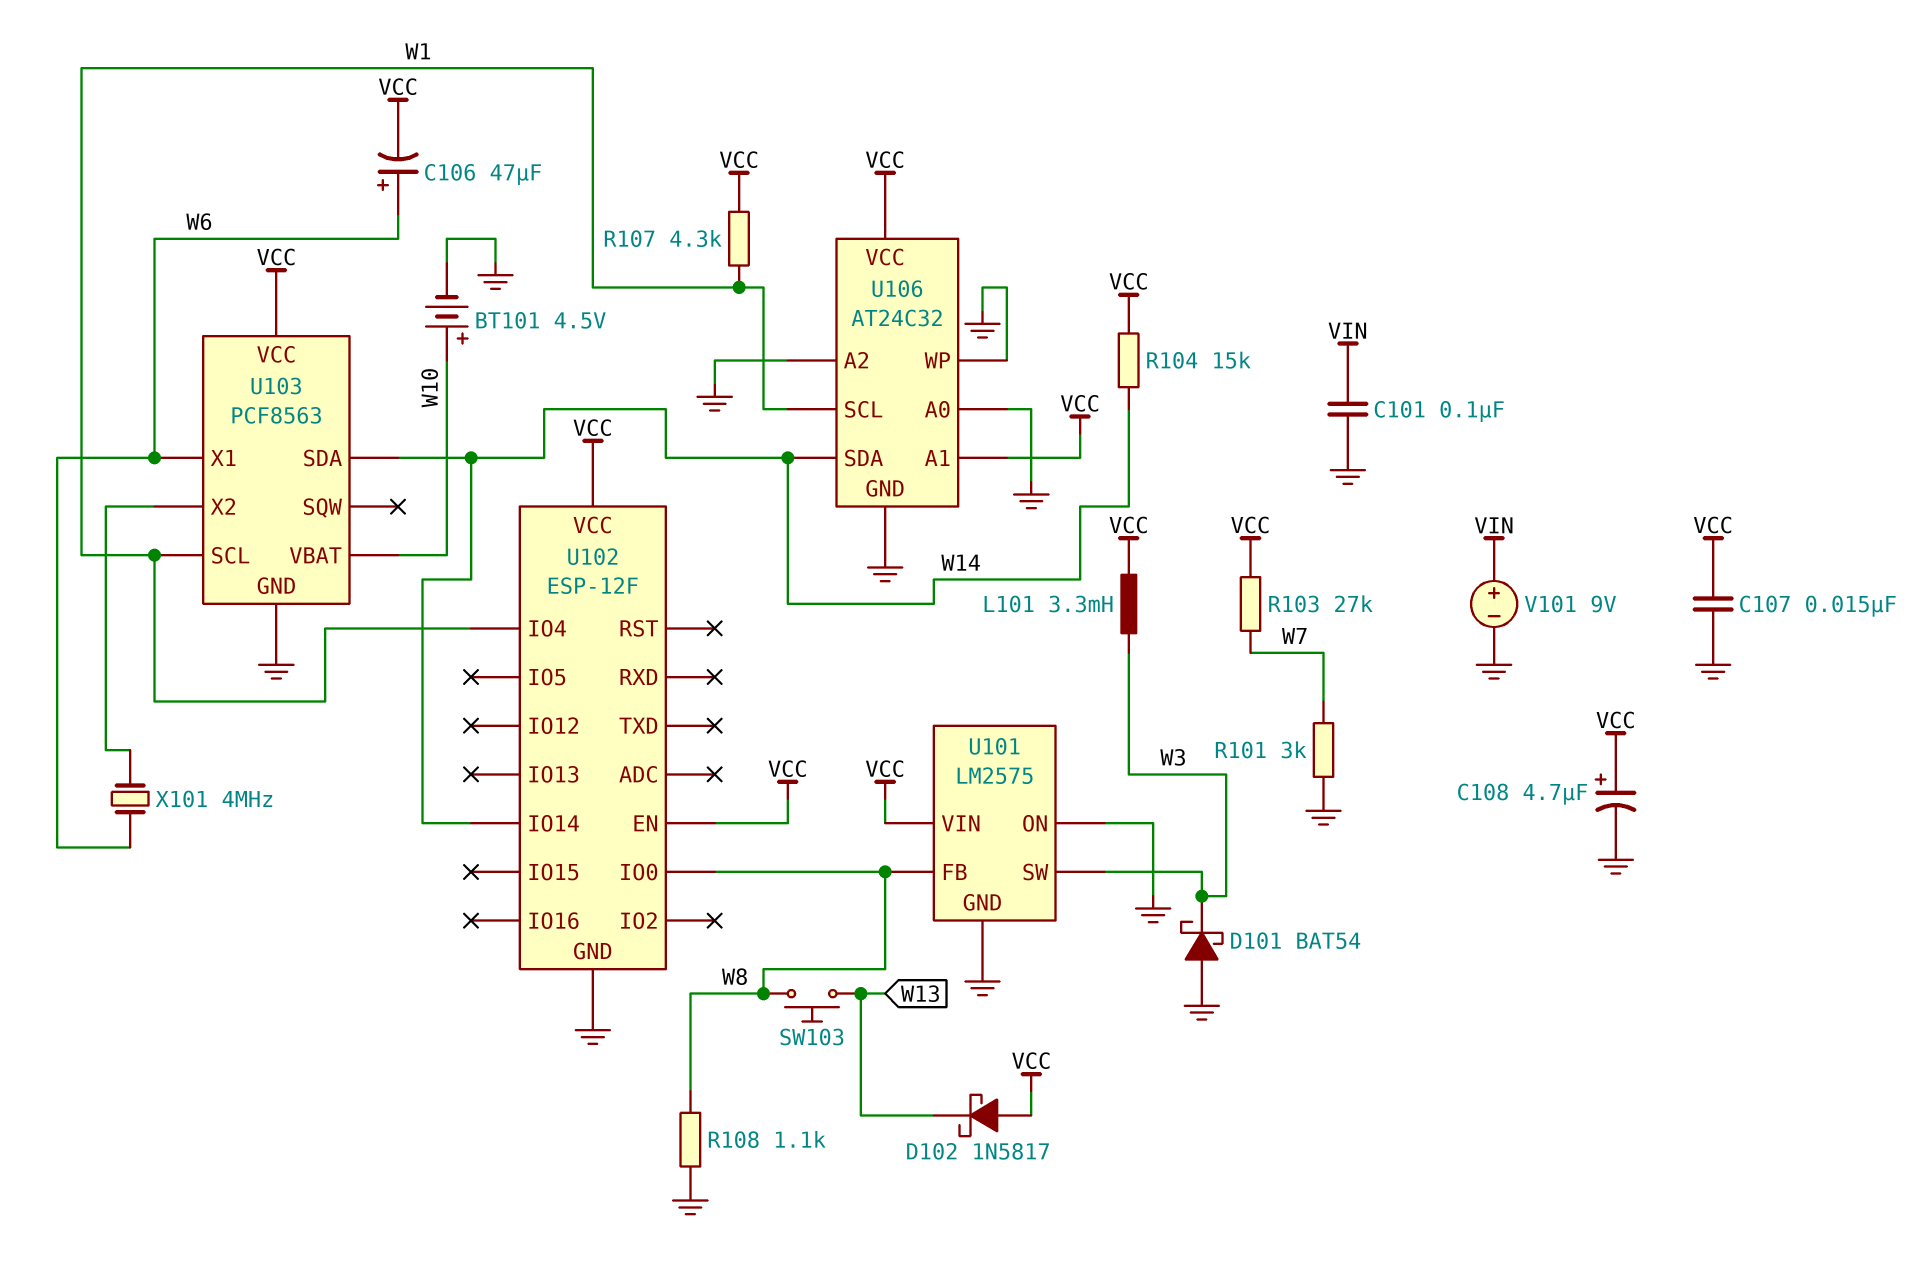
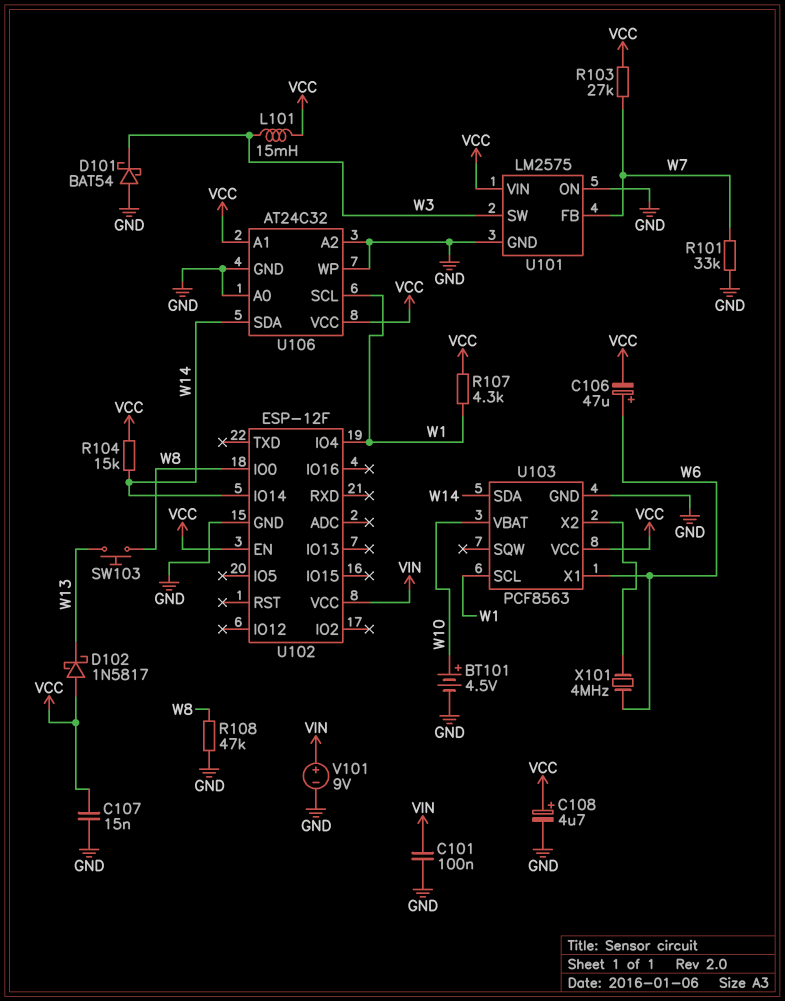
L101: 3.3mH (VCC, W3) -> 15mH (VCC, W3)
R101: 3k (GND, W7) -> 33k (GND, W7)
R108: 1.1k (GND, W8) -> 47k (GND, W8)
U101 pin FB: W8 -> W7
U102 pin VCC: VCC -> VIN

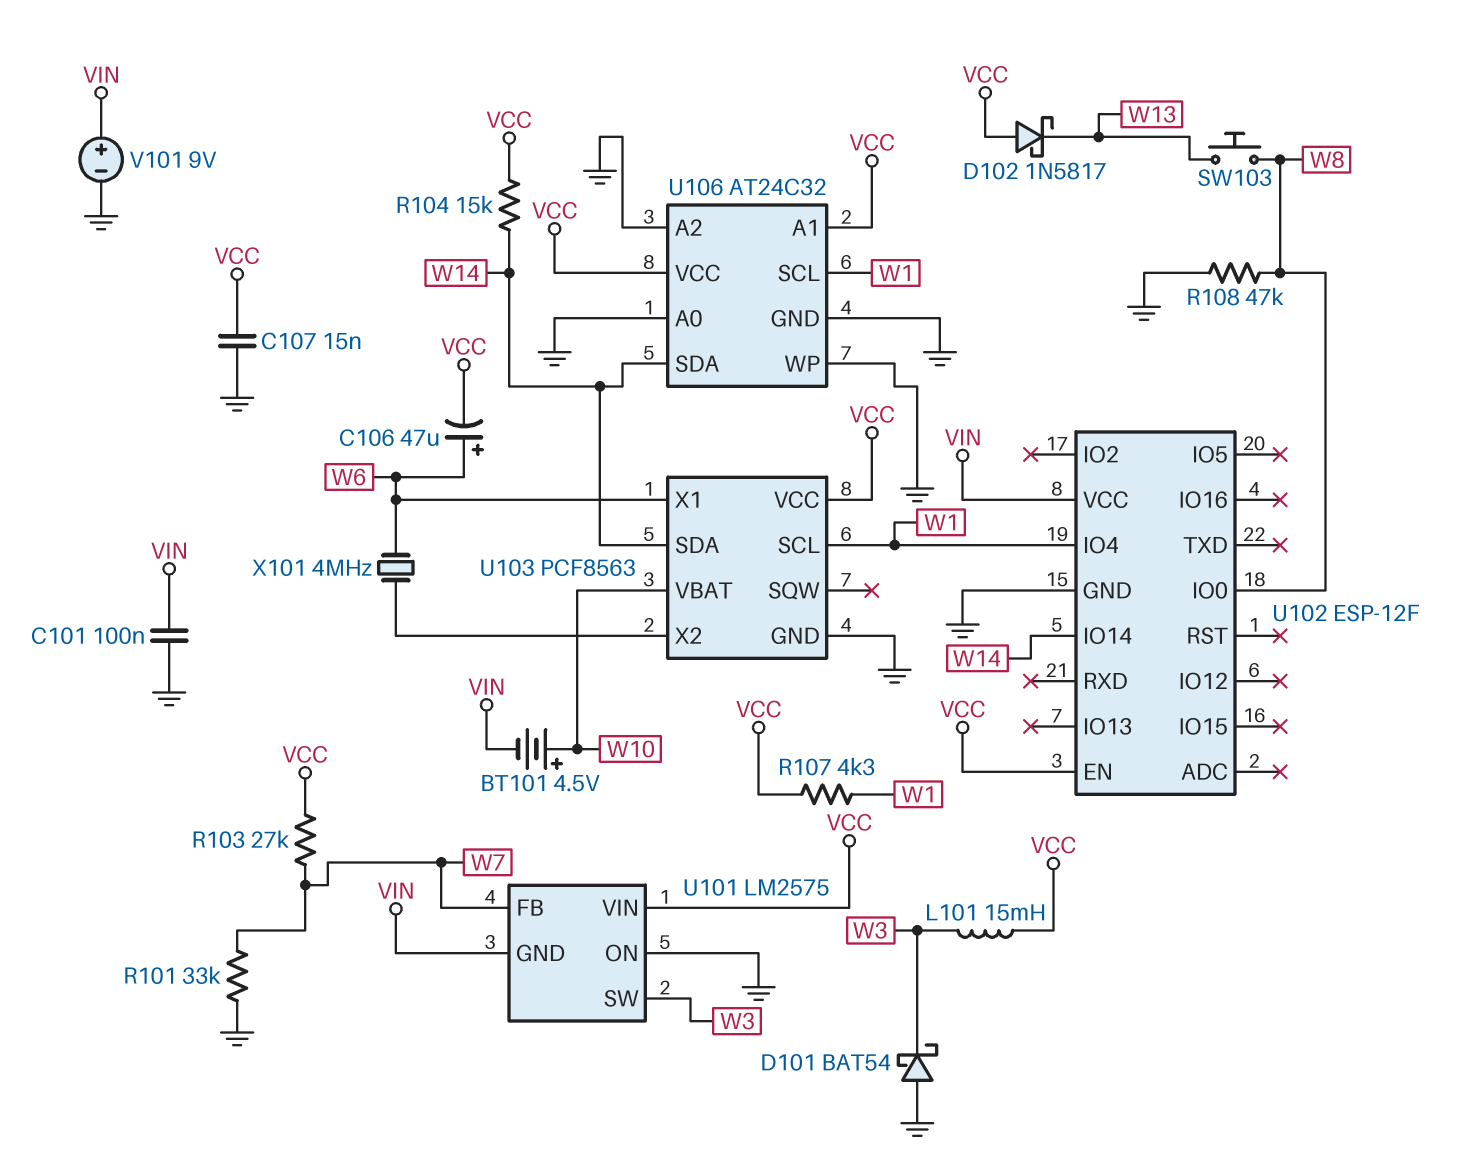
BT101: 4.5V (plus W10, minus GND) -> 4.5V (plus W10, minus VIN)
C108: 4.7uF (plus VCC, minus GND) -> none
U101 pin GND: GND -> VIN

